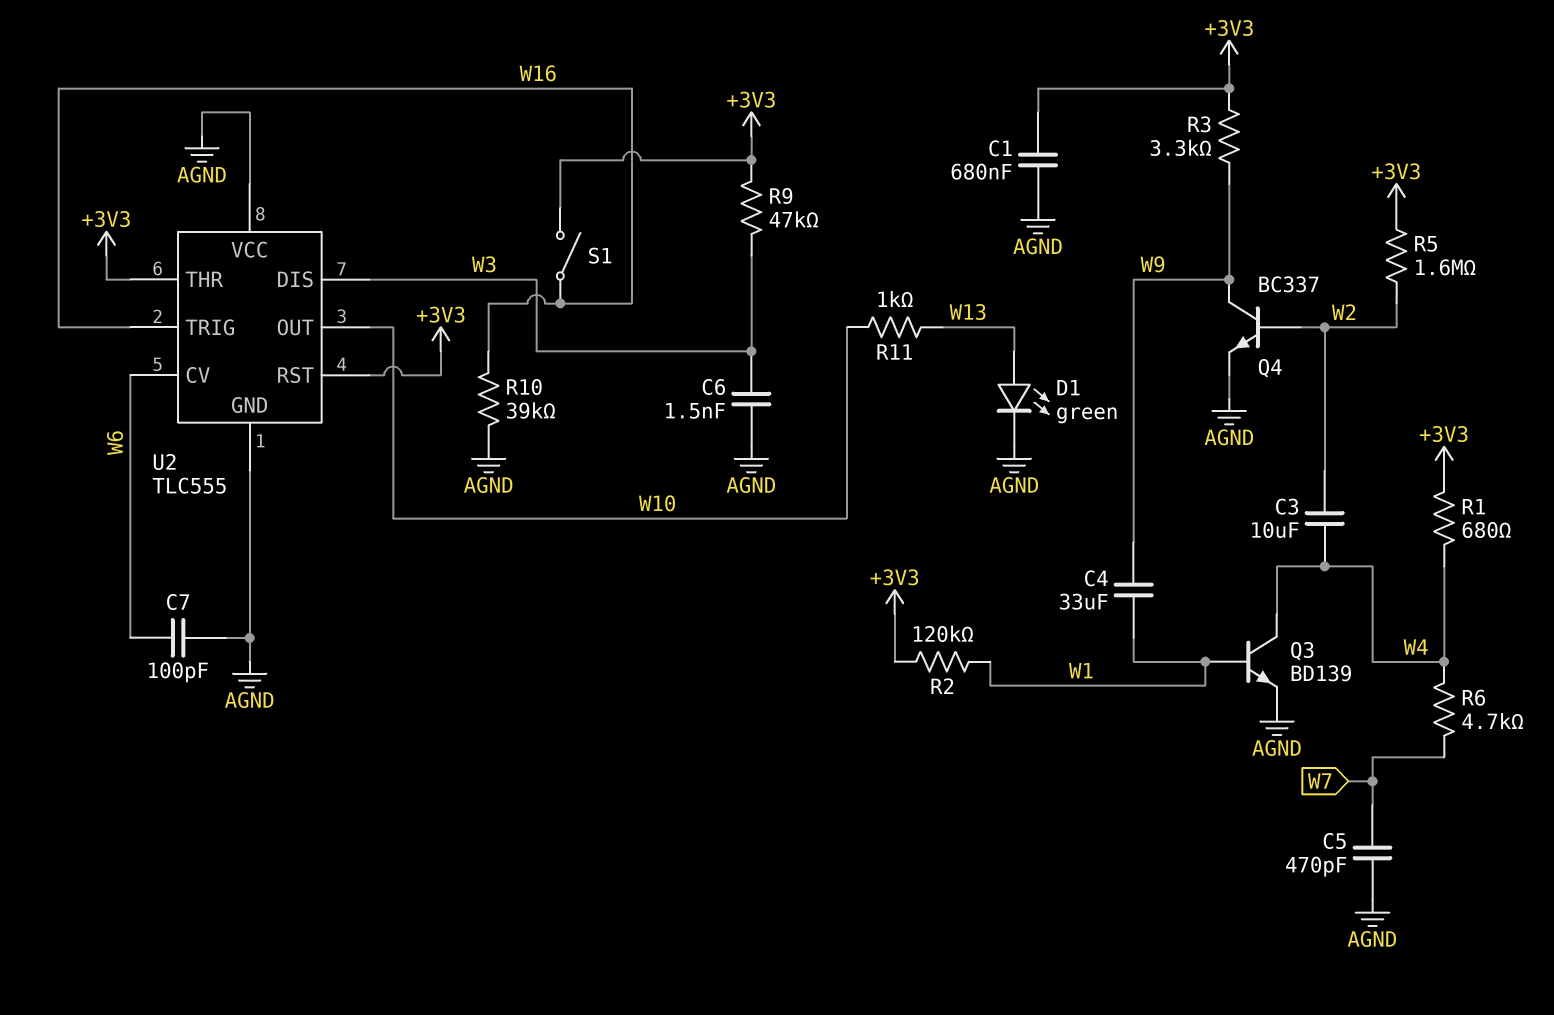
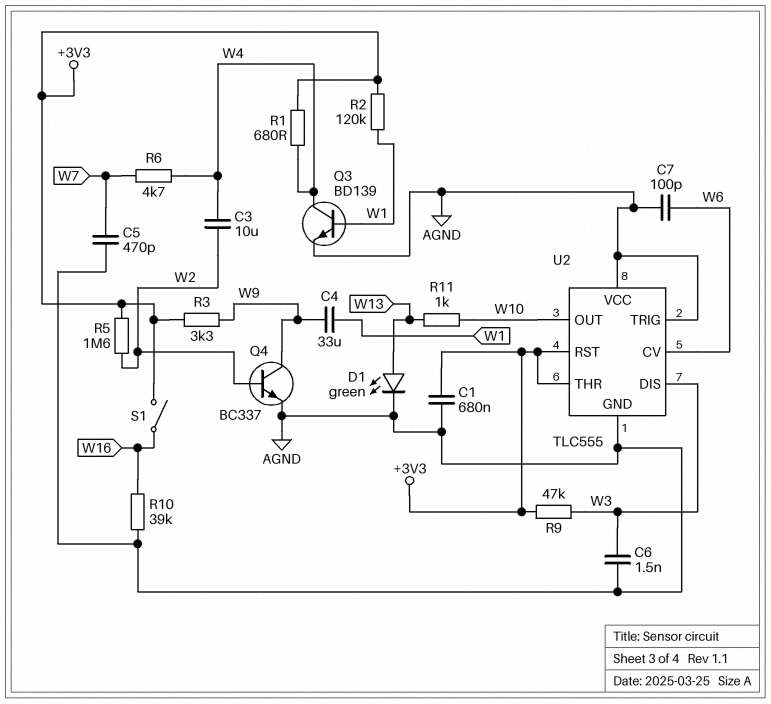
U2 pin TRIG: W16 -> AGND

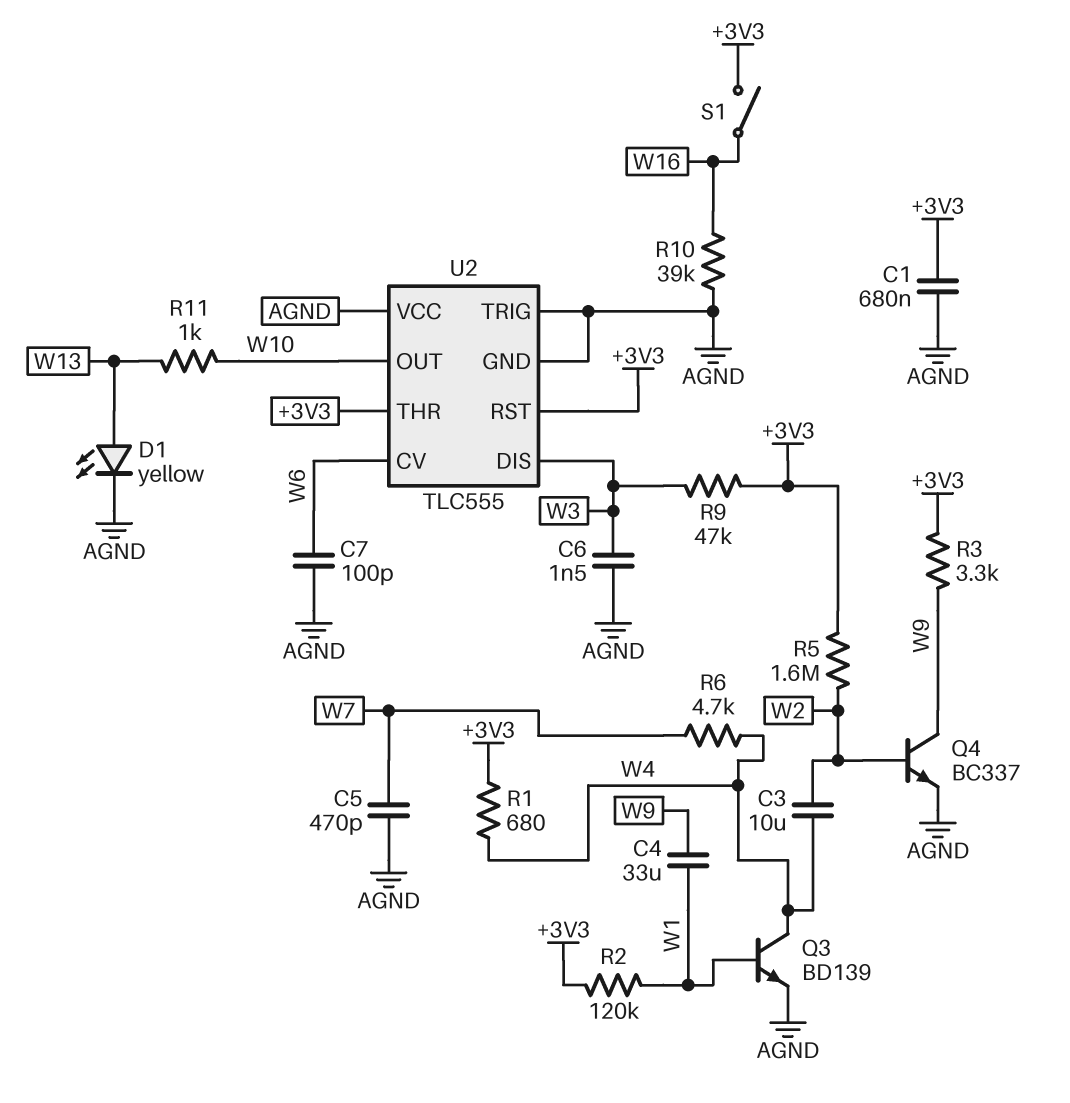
D1: LED green (A W13, K AGND) -> LED yellow (A W13, K AGND)

